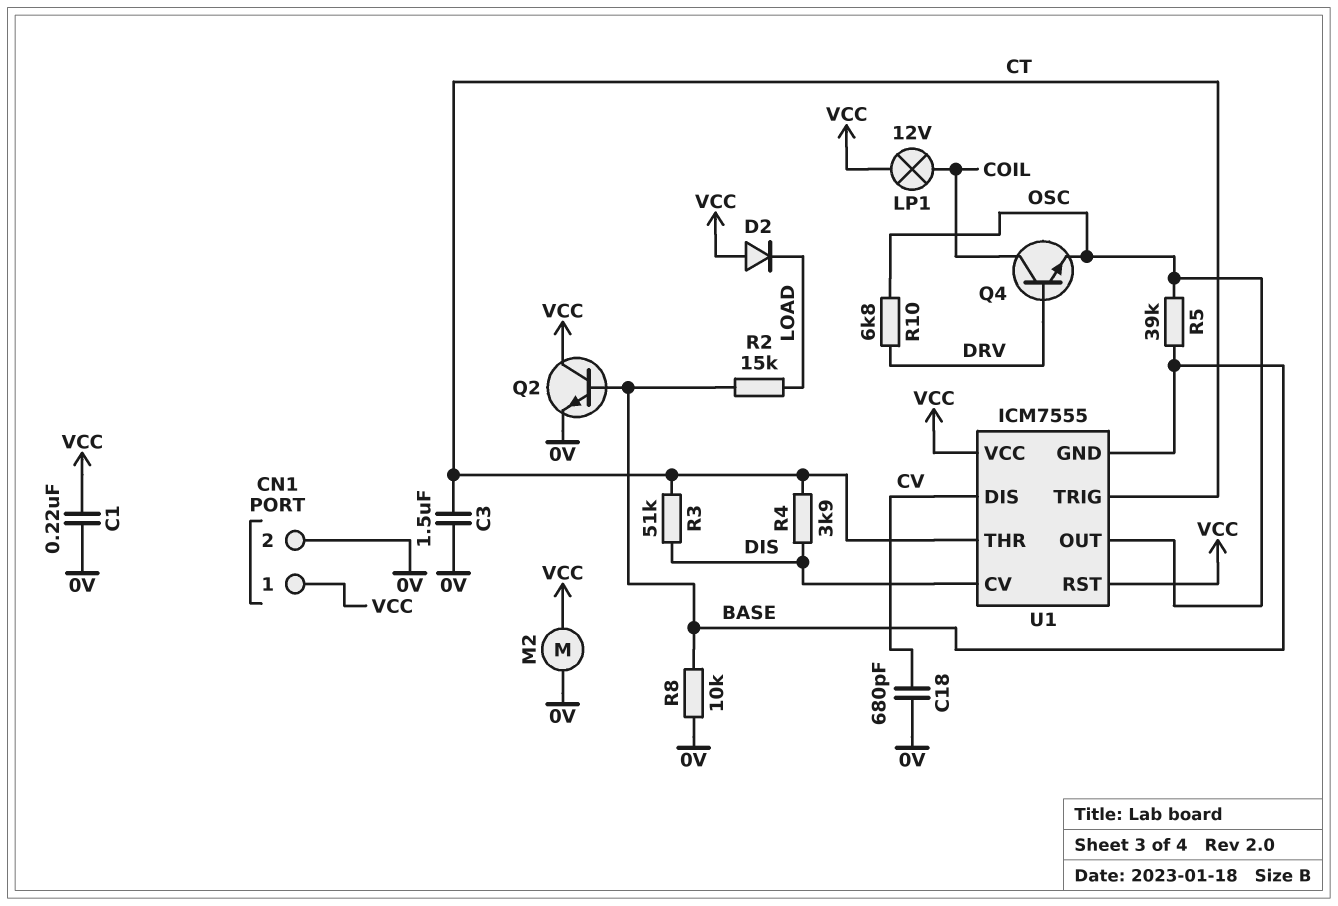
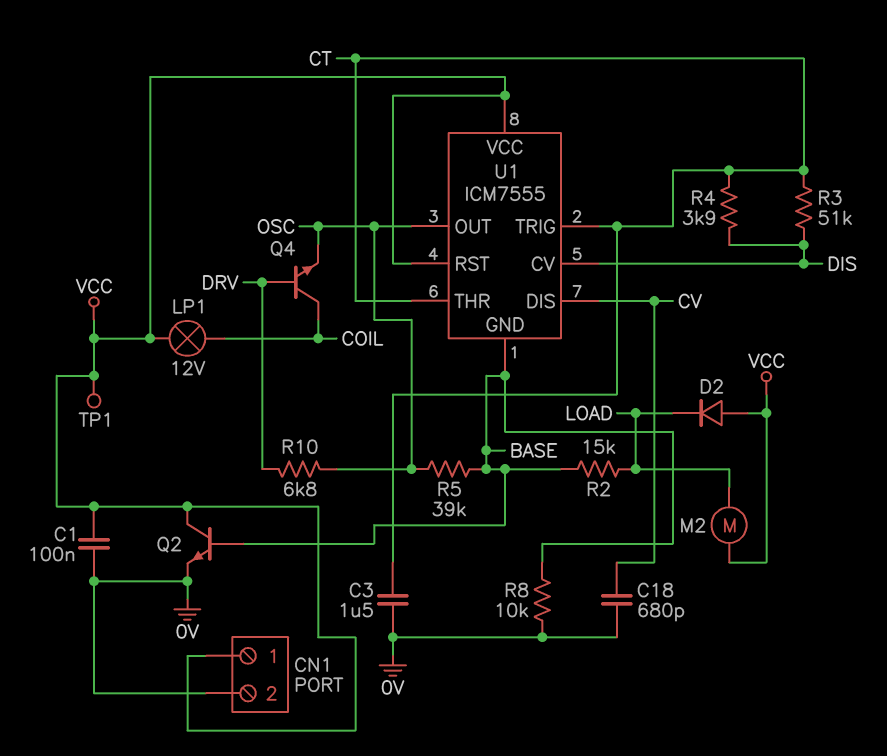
C1: 220nF (0V, VCC) -> 100nF (0V, VCC)
M2: motor (0V, VCC) -> motor (LOAD, VCC)
TP1: none -> test point (VCC)

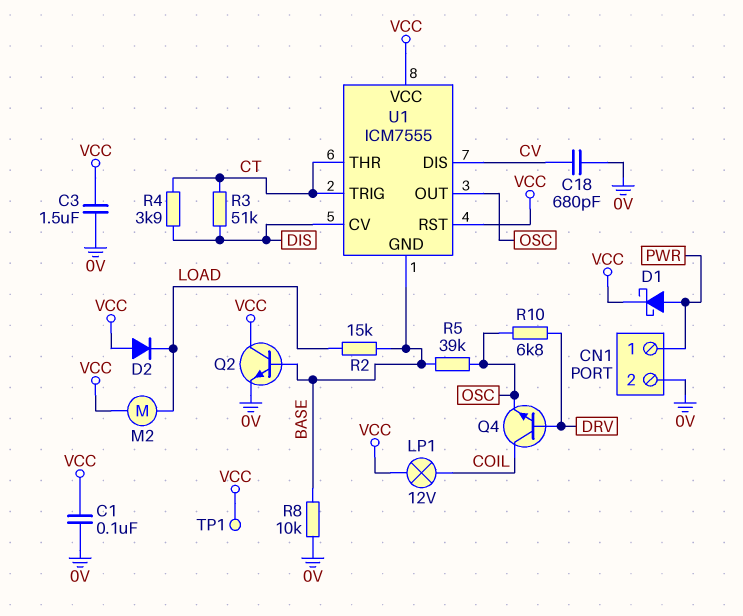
C3: 1.5uF (0V, CT) -> 1.5uF (0V, VCC)
CN1 pin 1: VCC -> PWR
D1: none -> schottky (A PWR, K VCC)

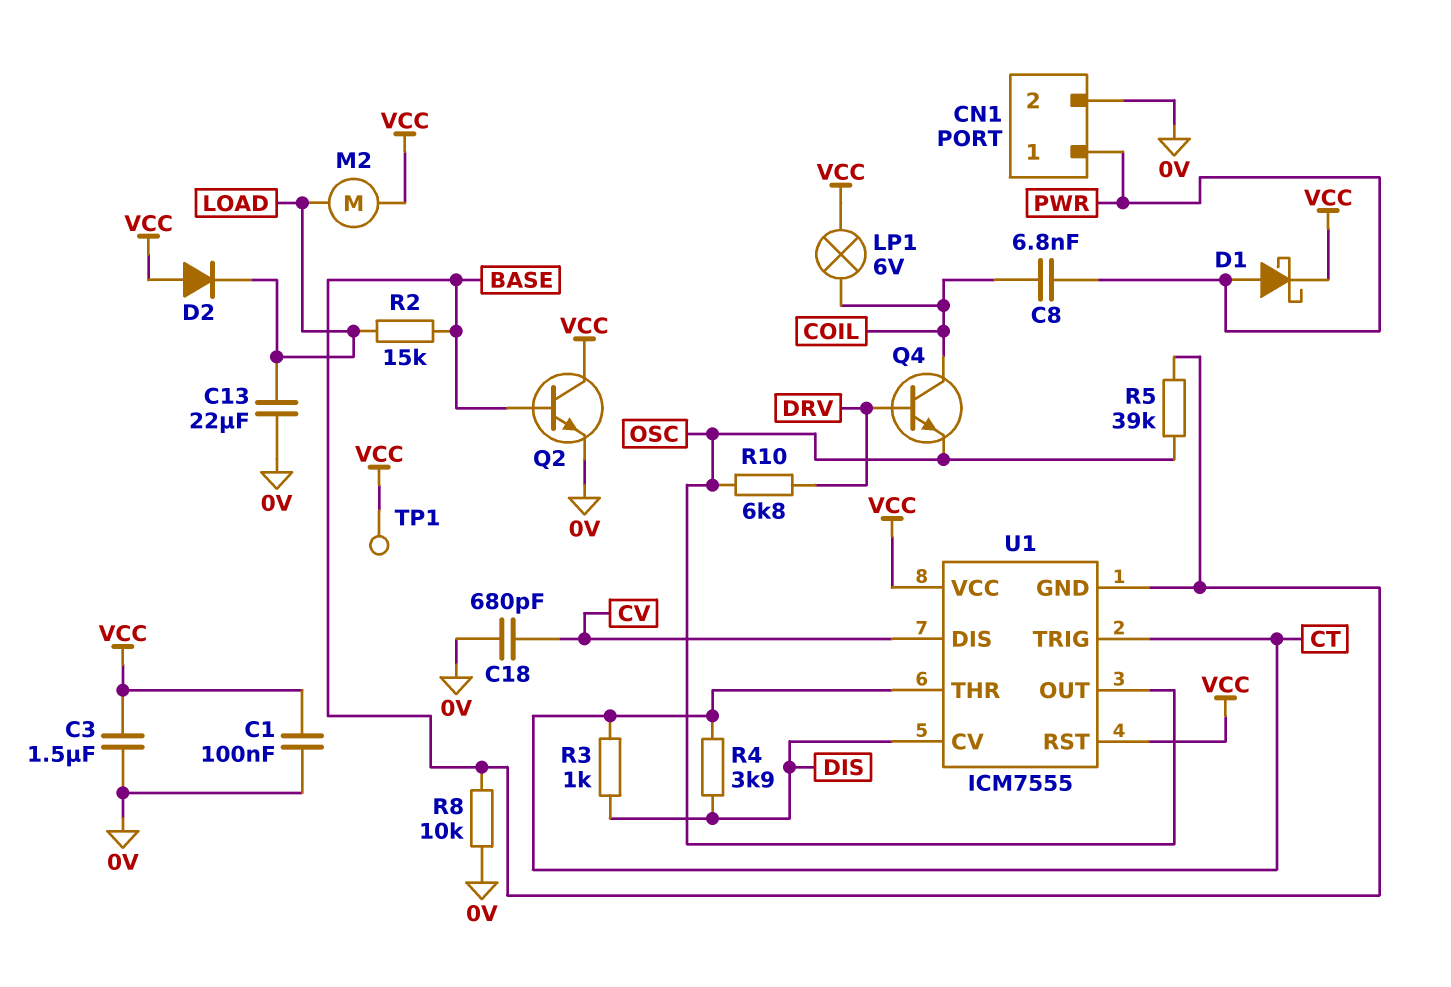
C8: none -> 6.8nF (COIL, PWR)
C13: none -> 22uF (0V, LOAD)
LP1: lamp 12V (COIL, VCC) -> lamp 6V (COIL, VCC)
R3: 51k (CT, DIS) -> 1k (CT, DIS)

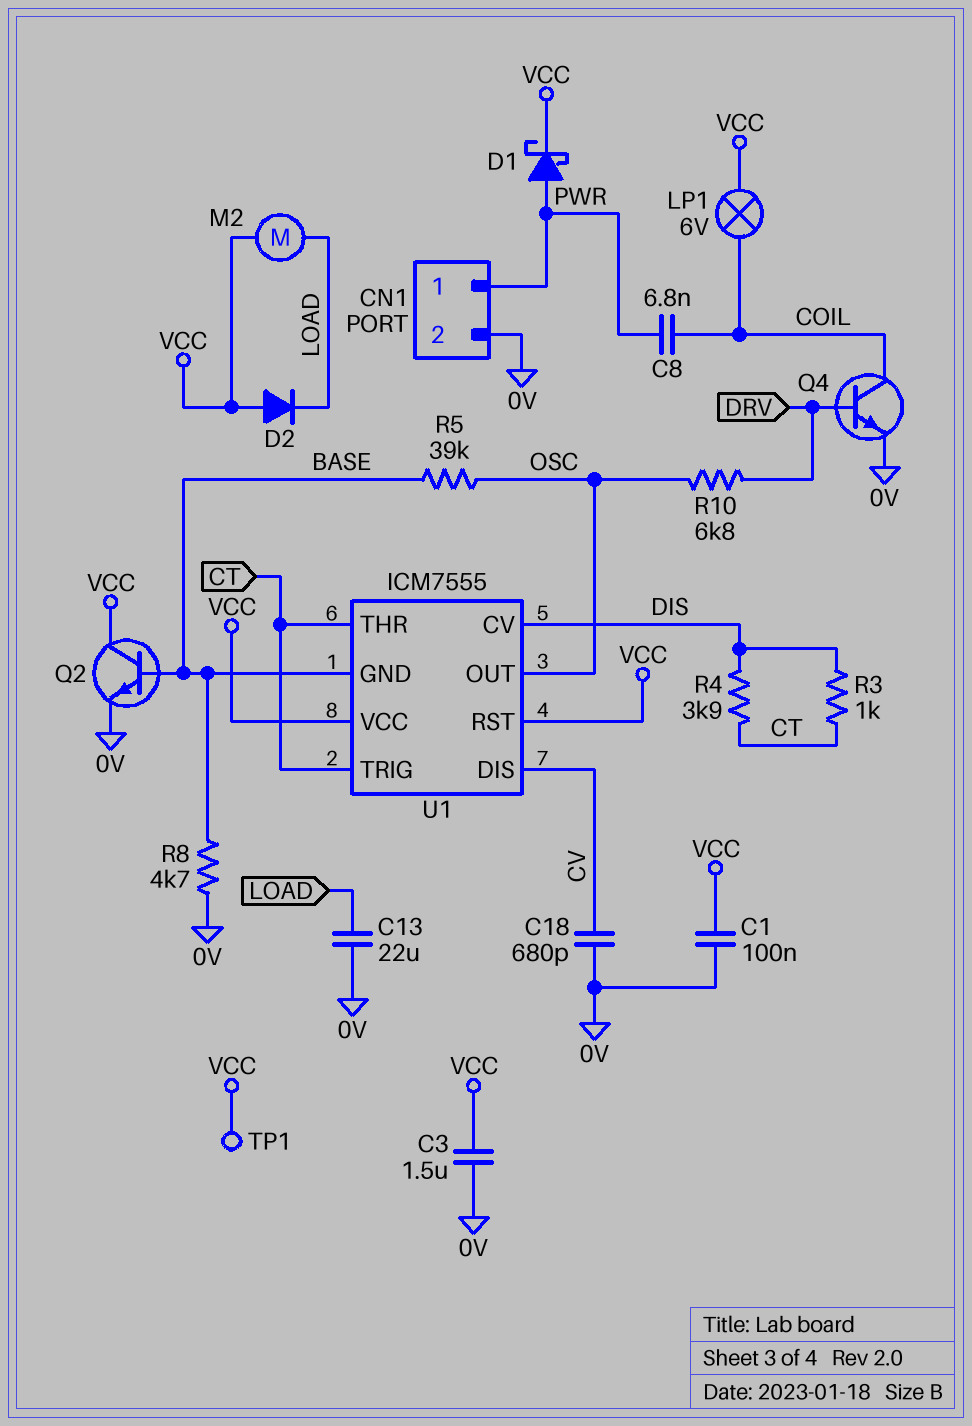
Q4: NPN (B DRV, C COIL, E OSC) -> NPN (B DRV, C COIL, E 0V)
R2: 15k (BASE, LOAD) -> none
R8: 10k (0V, BASE) -> 4.7k (0V, BASE)

